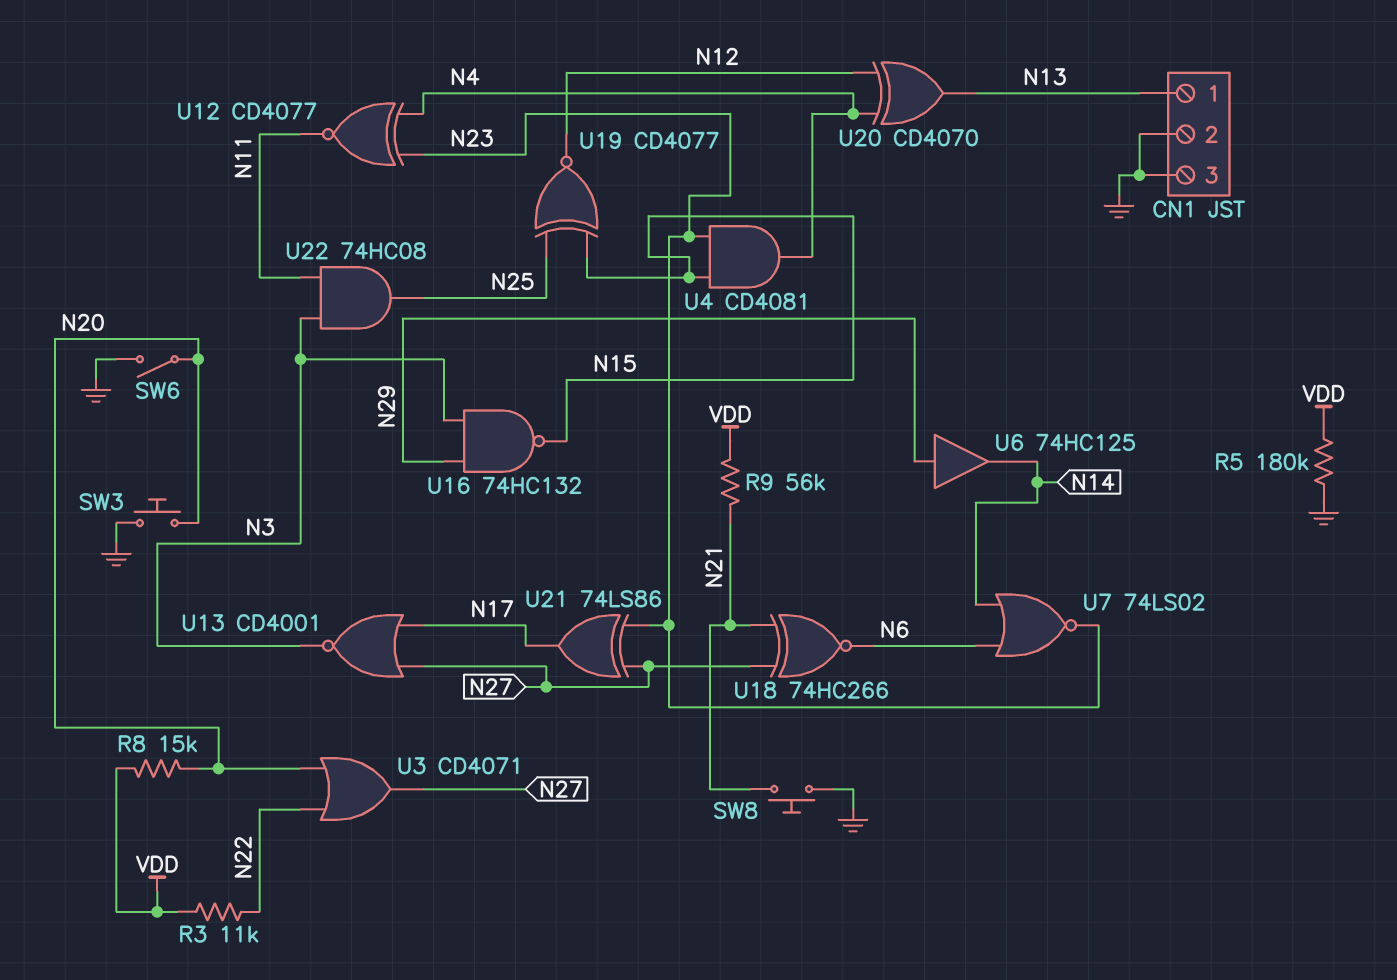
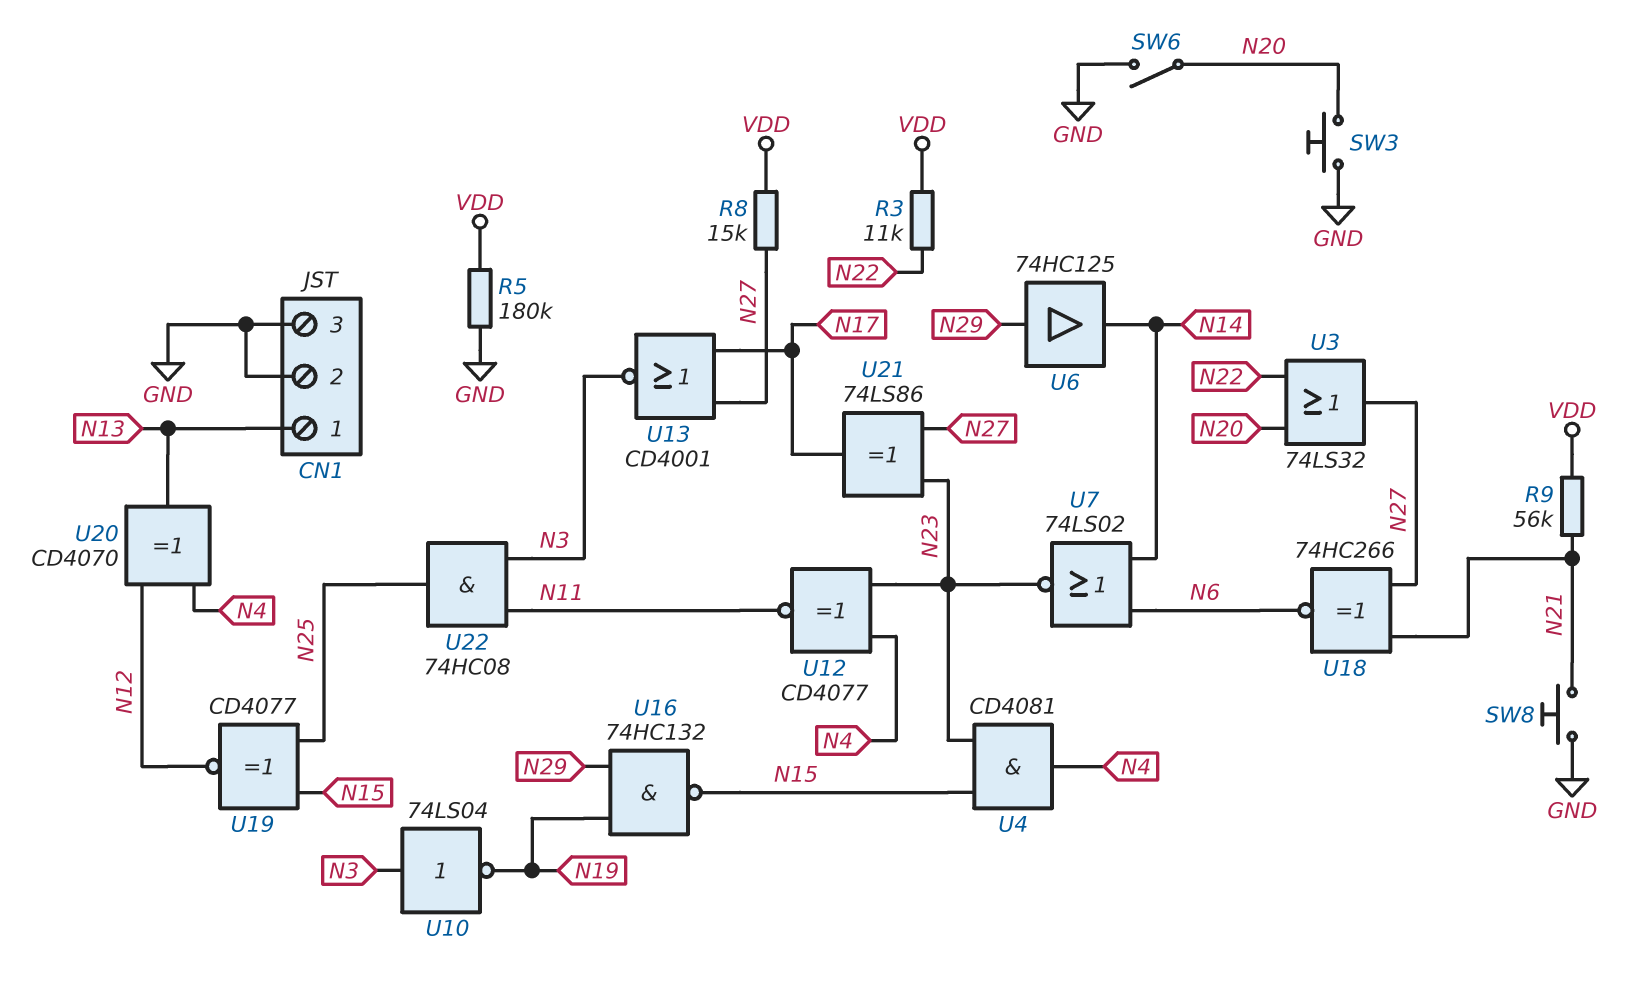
R8: 15k (N20, VDD) -> 15k (N27, VDD)
U3: OR CD4071 (in N20, in N22, out N27) -> OR 74LS32 (in N20, in N22, out N27)
U10: none -> NOT 74LS04 (in N3, out N19)
U16: NAND 74HC132 (in N3, in N29, out N15) -> NAND 74HC132 (in N19, in N29, out N15)

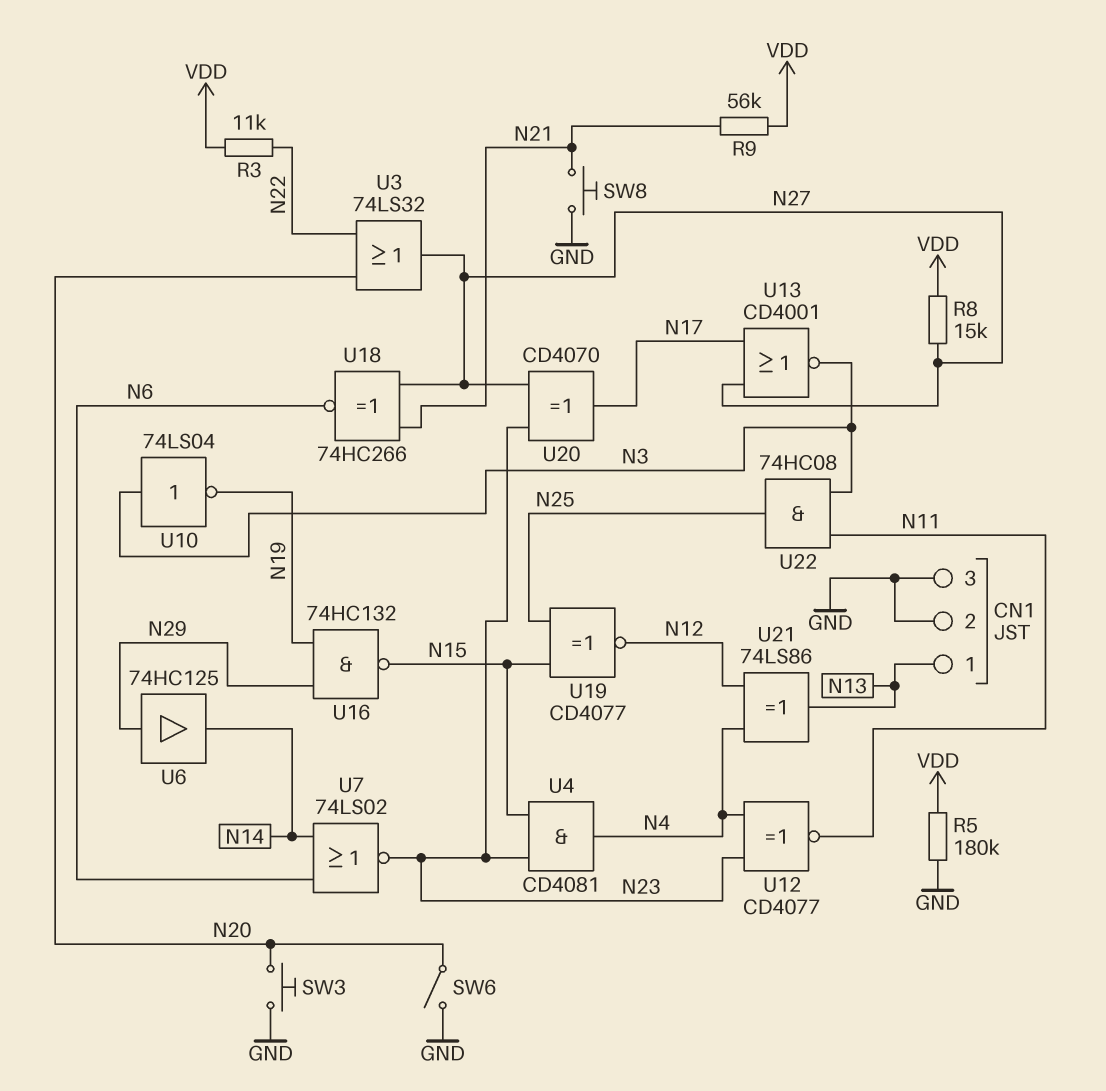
U20: XOR CD4070 (in N4, in N12, out N13) -> XOR CD4070 (in N23, in N27, out N17)
U21: XOR 74LS86 (in N23, in N27, out N17) -> XOR 74LS86 (in N4, in N12, out N13)

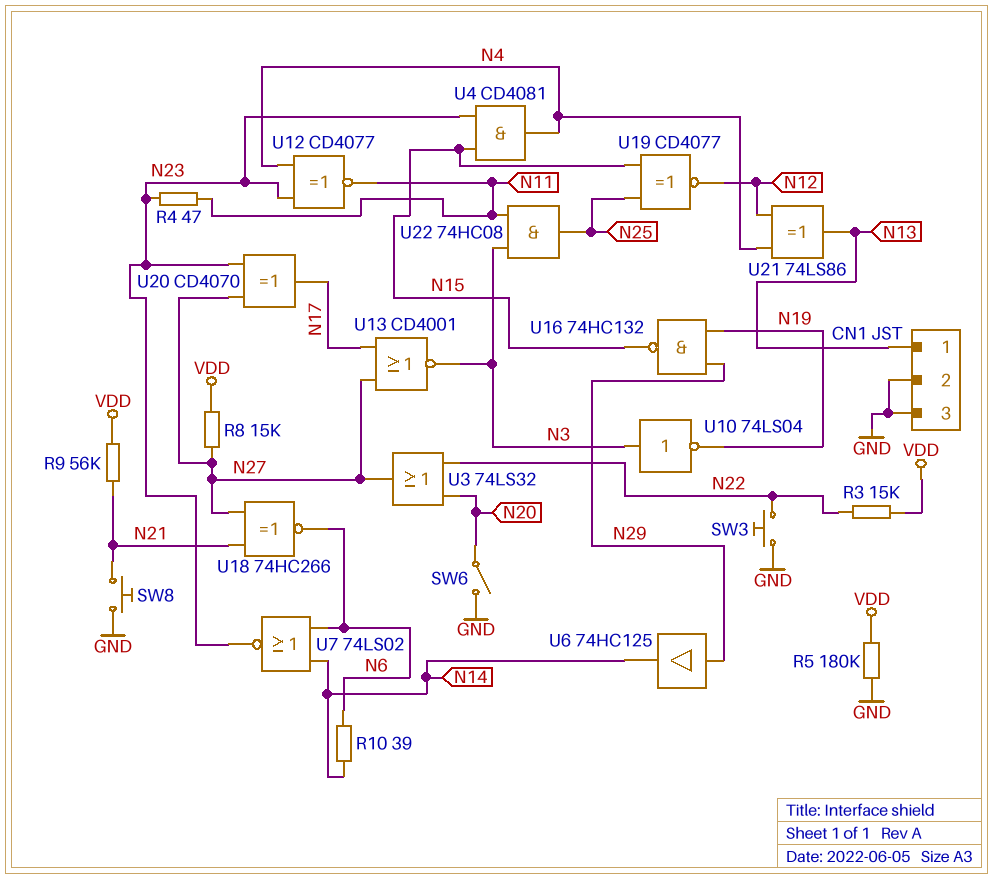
R3: 11k (N22, VDD) -> 15k (N22, VDD)
R4: none -> 47 (N11, N23)
R10: none -> 39 (N6, N14)
SW3: button (GND, N20) -> button (GND, N22)

